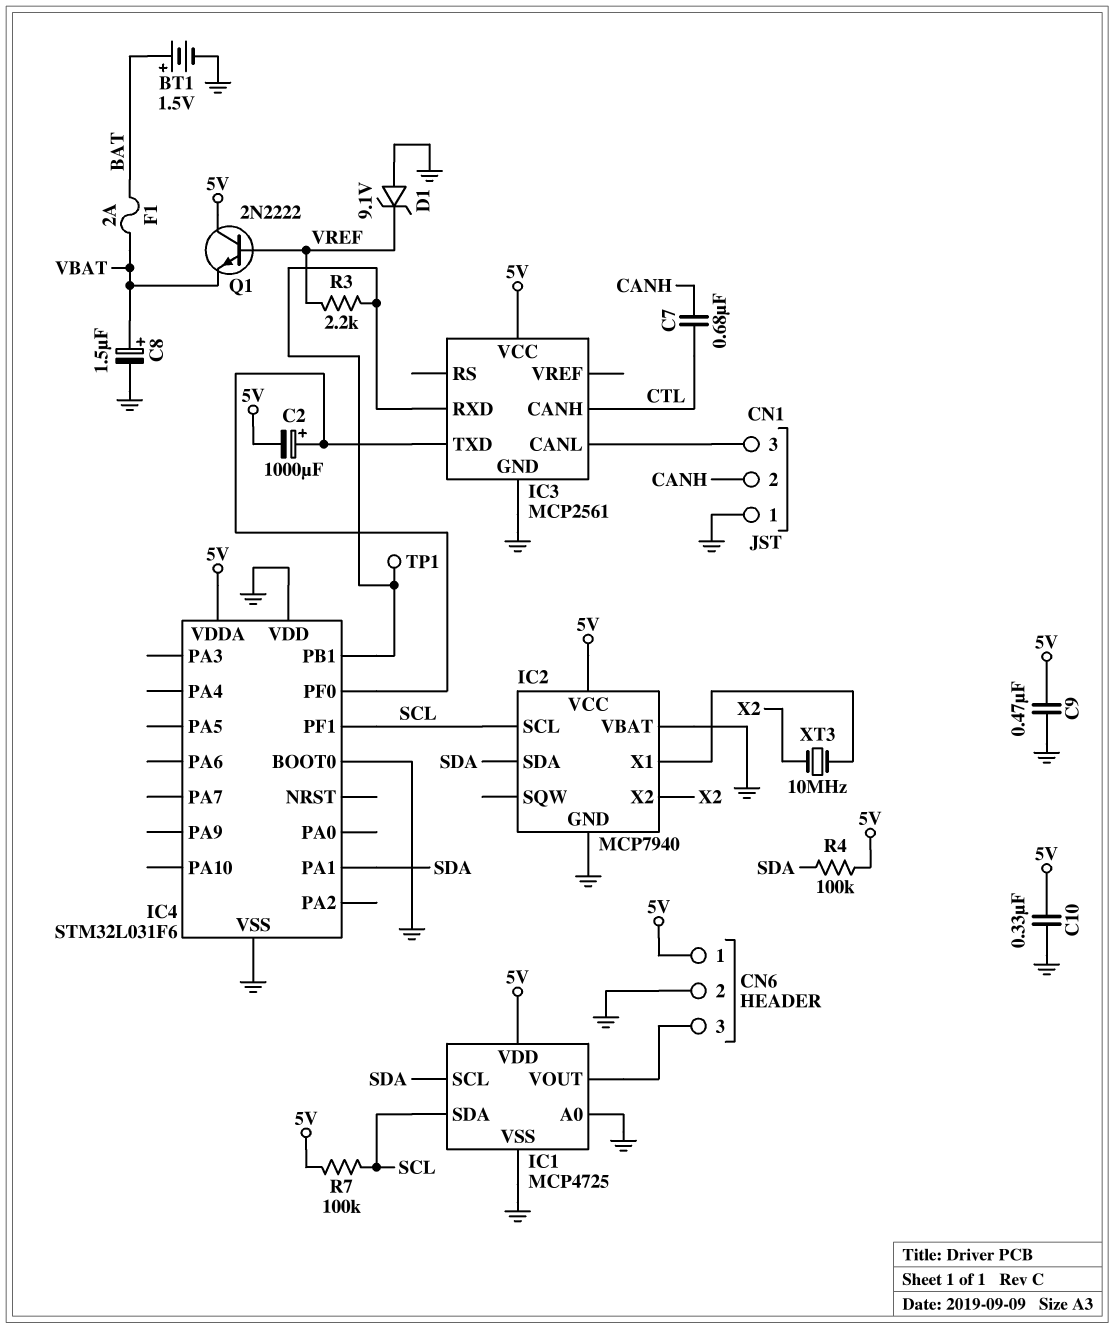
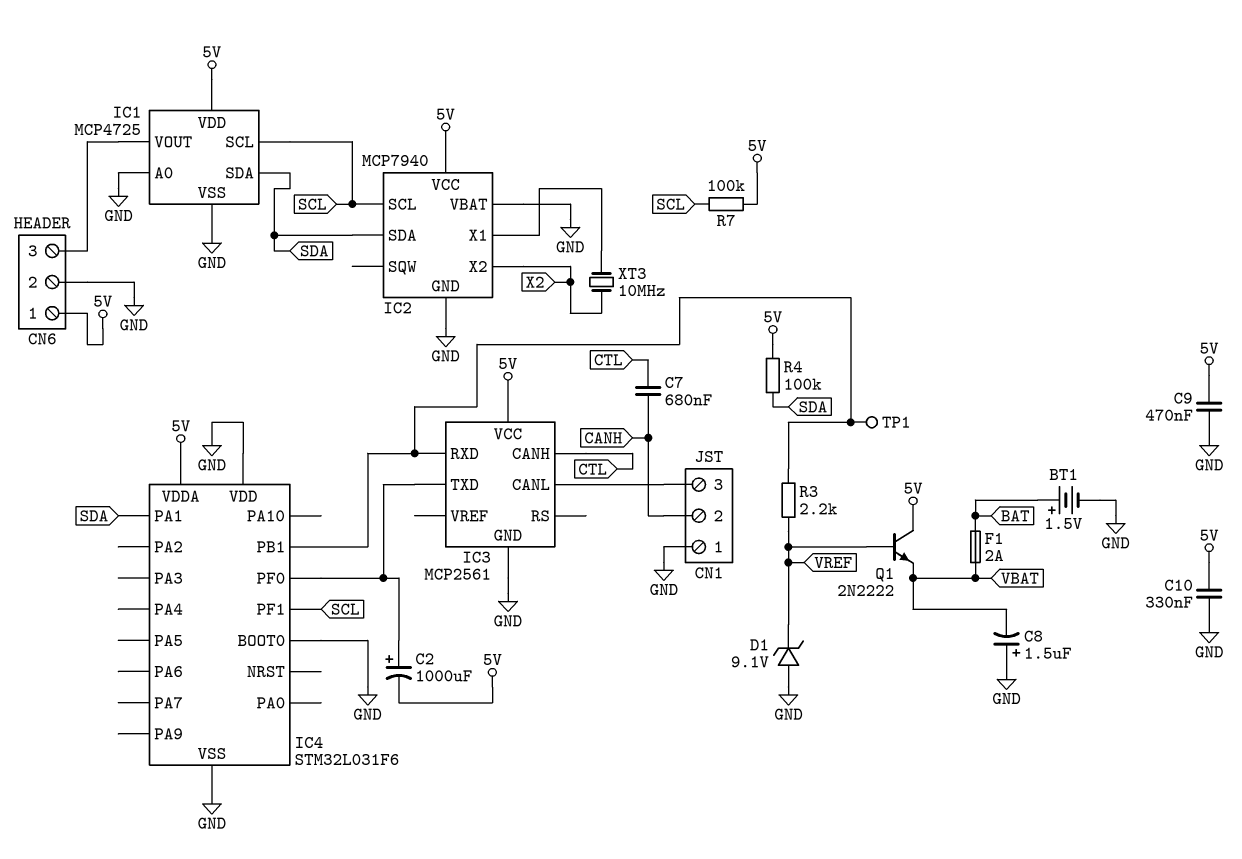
C8: 1.5uF (plus VBAT, minus GND) -> 1.5uF (plus GND, minus VBAT)
IC1 pin SCL: SDA -> SCL
IC1 pin SDA: SCL -> SDA

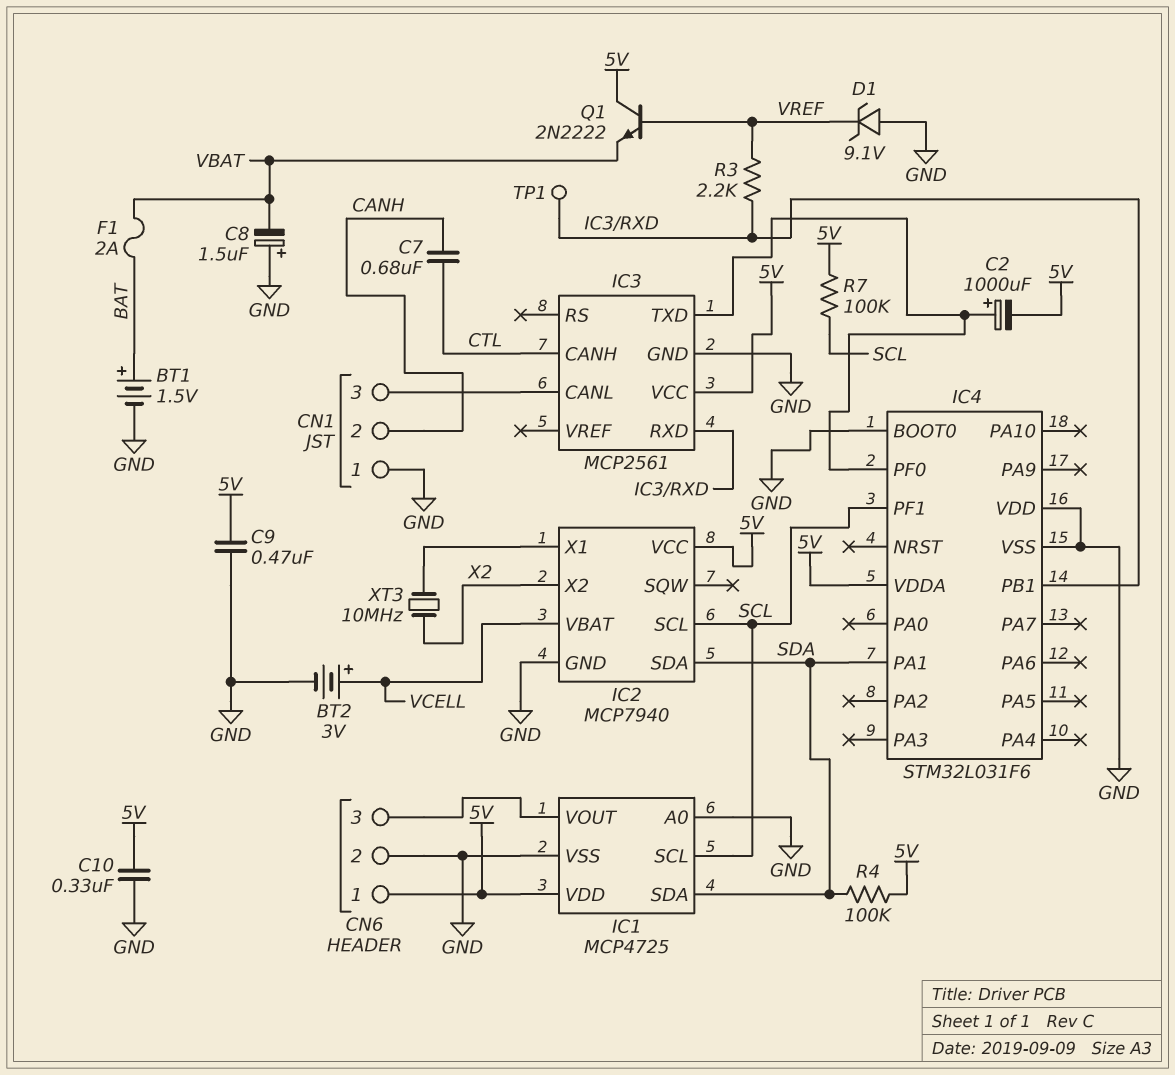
BT2: none -> 3V (plus VCELL, minus GND)
IC2 pin VBAT: GND -> VCELL

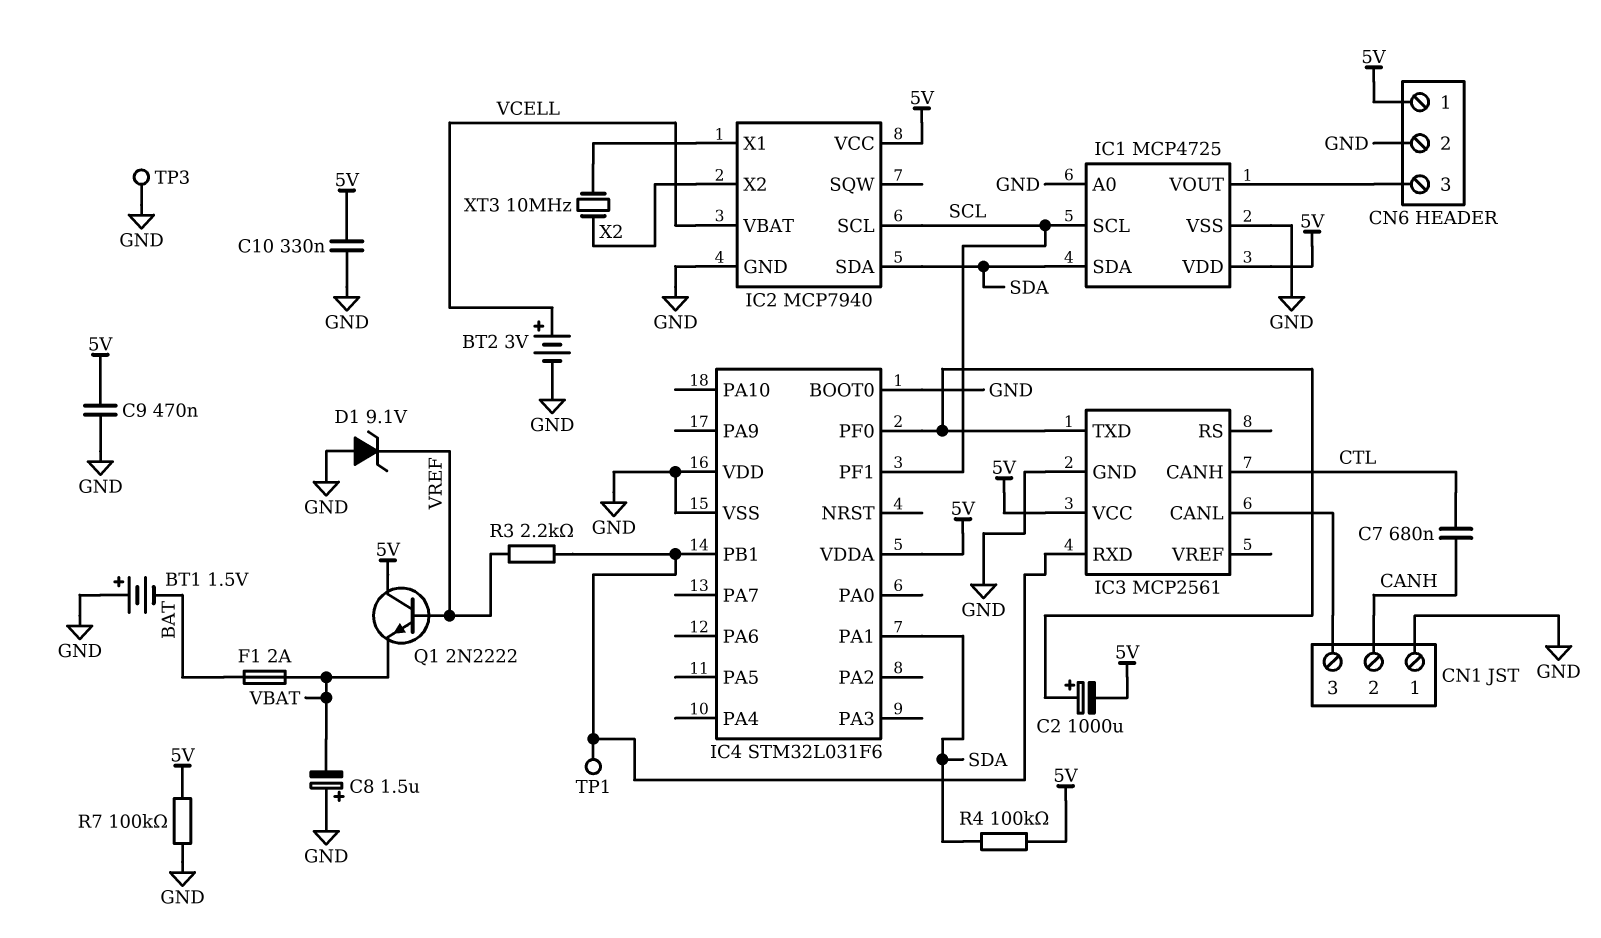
BT1: 1.5V (plus BAT, minus GND) -> 1.5V (plus GND, minus BAT)
R7: 100k (5V, SCL) -> 100k (5V, GND)
TP3: none -> test point (GND)

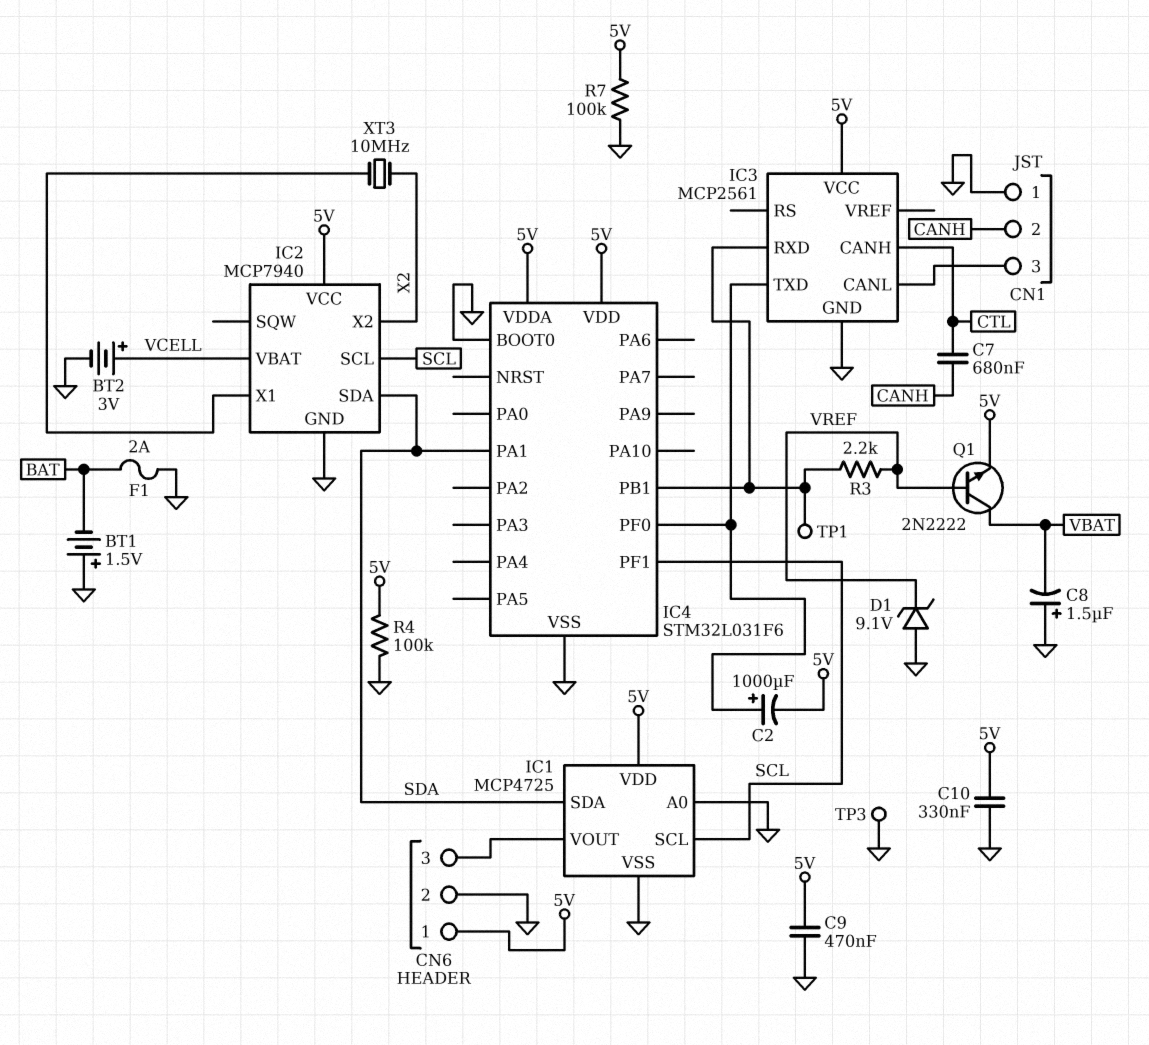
F1: 2A (BAT, VBAT) -> 2A (BAT, GND)
IC4 pin VDD: GND -> 5V
Q1: NPN 2N2222 (B VREF, C 5V, E VBAT) -> NPN 2N2222 (B VREF, C VBAT, E 5V)
R4: 100k (5V, SDA) -> 100k (5V, GND)

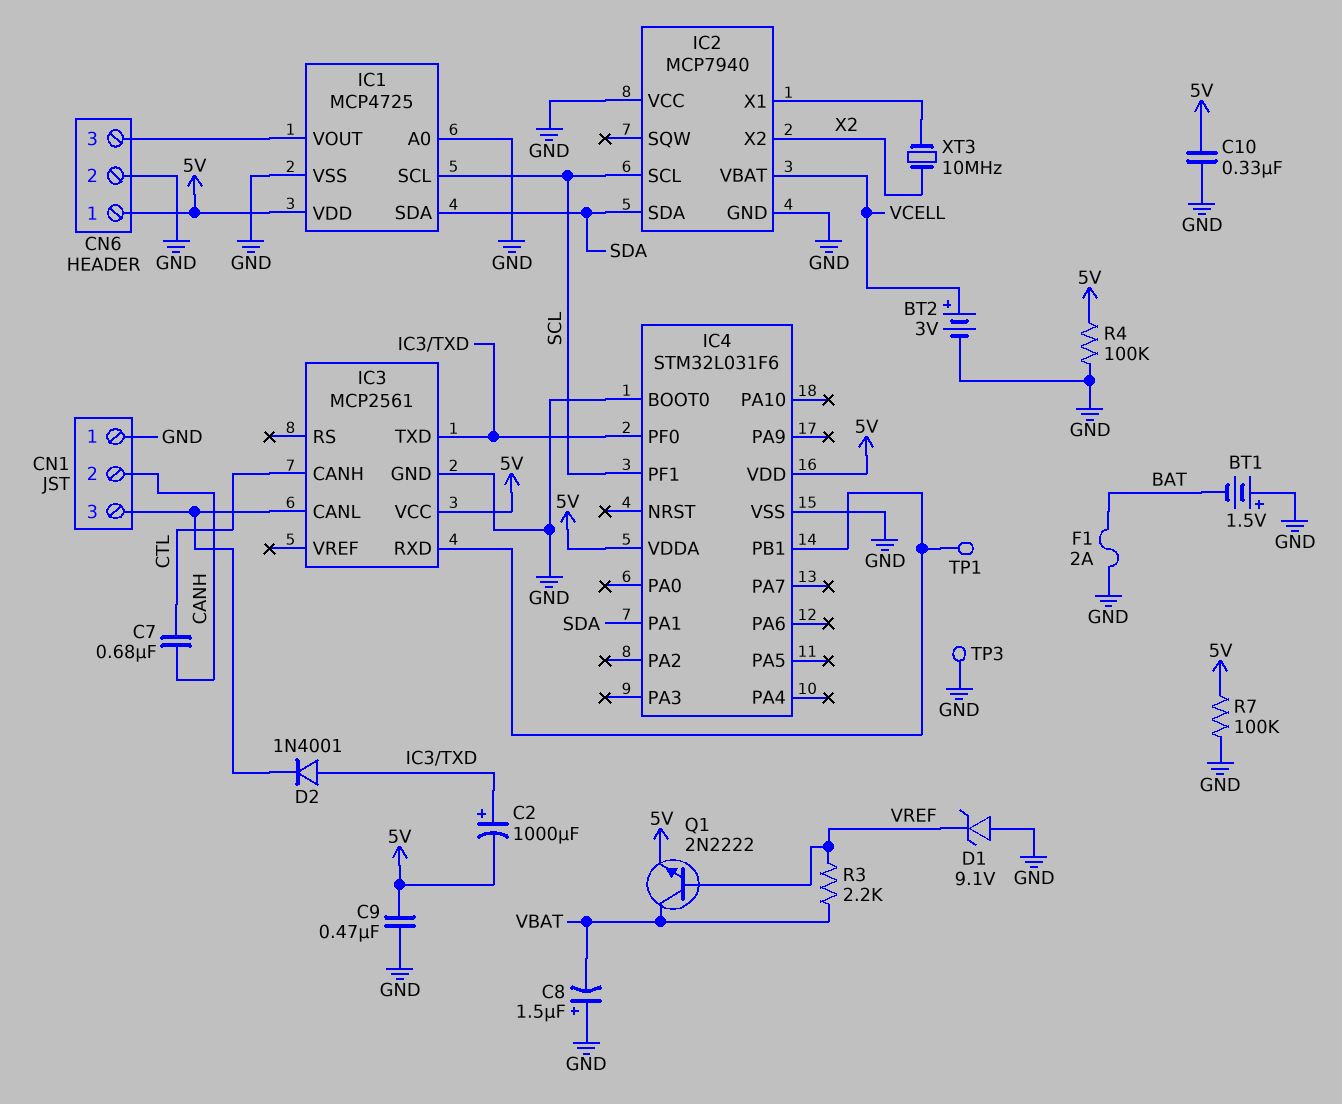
D2: none -> diode 1N4001 (A IC3/TXD, K CN1/3)
IC2 pin VCC: 5V -> GND
R3: 2.2k (IC3/RXD, VREF) -> 2.2k (VBAT, VREF)

